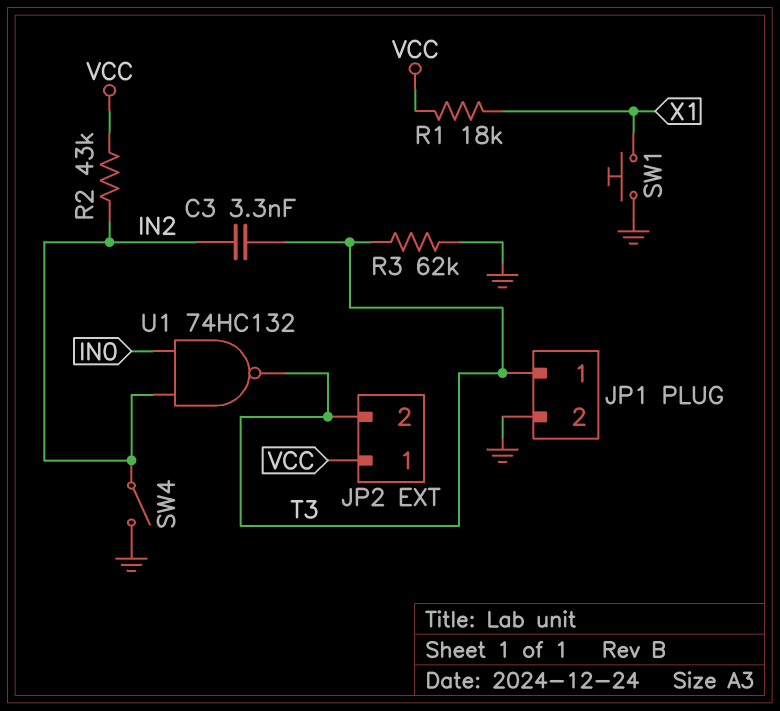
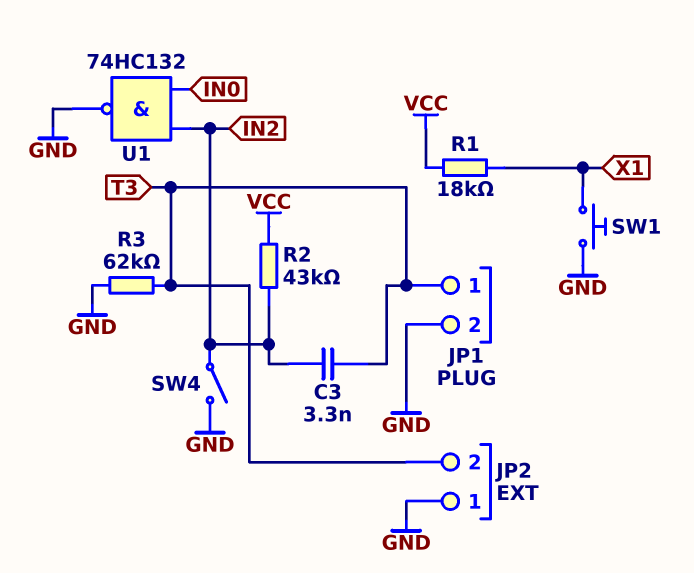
JP2 pin 1: VCC -> GND
U1: NAND 74HC132 (in IN0, in IN2, out T3) -> NAND 74HC132 (in IN0, in IN2, out GND)

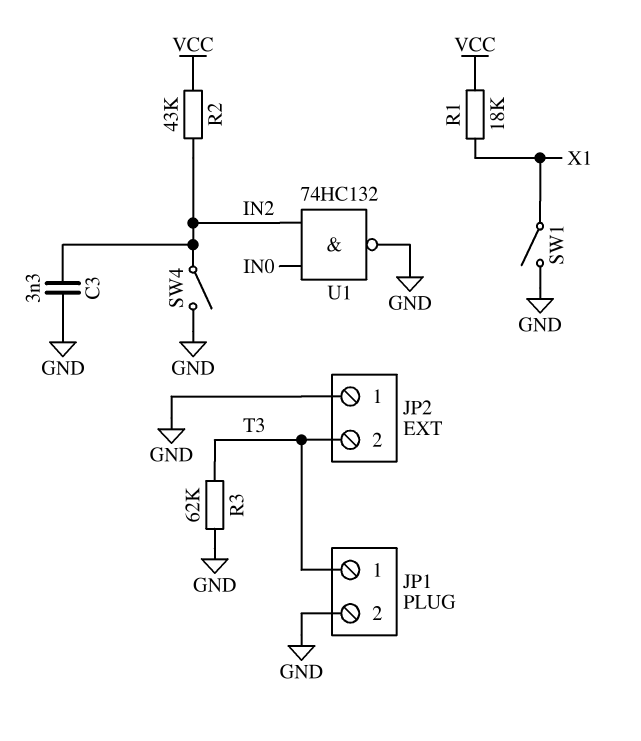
C3: 3.3nF (IN2, T3) -> 3.3nF (GND, IN2)
SW1: button (GND, X1) -> switch (GND, X1)

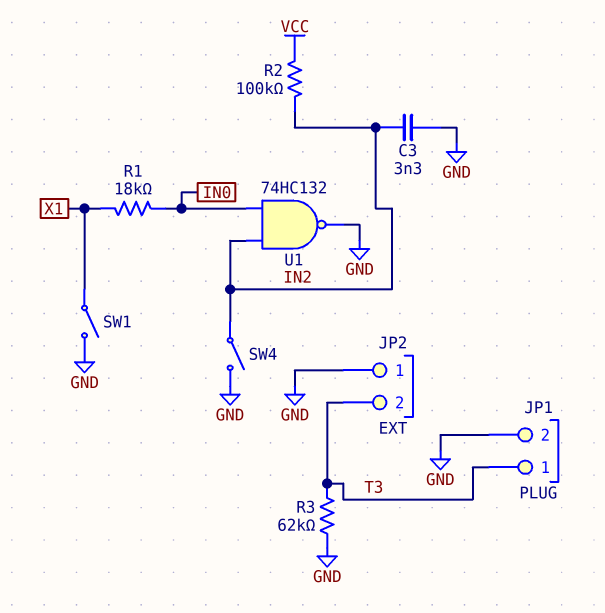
R1: 18k (VCC, X1) -> 18k (IN0, X1)
R2: 43k (IN2, VCC) -> 100k (IN2, VCC)

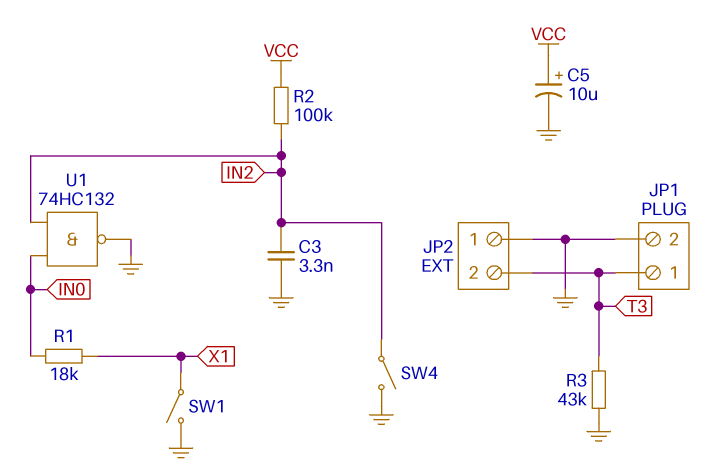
C5: none -> 10uF (plus VCC, minus GND)
R3: 62k (GND, T3) -> 43k (GND, T3)

